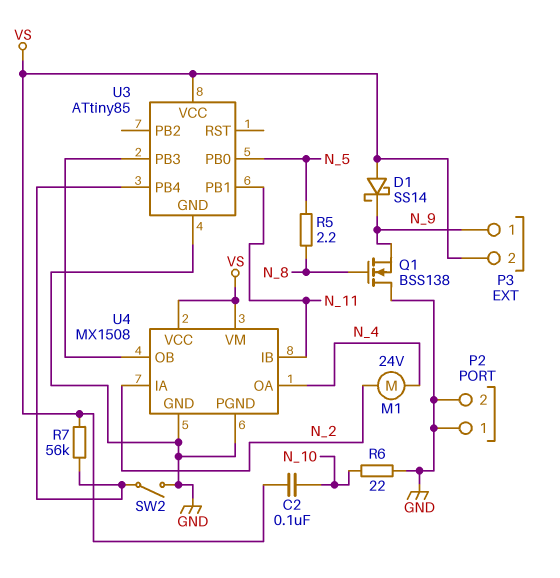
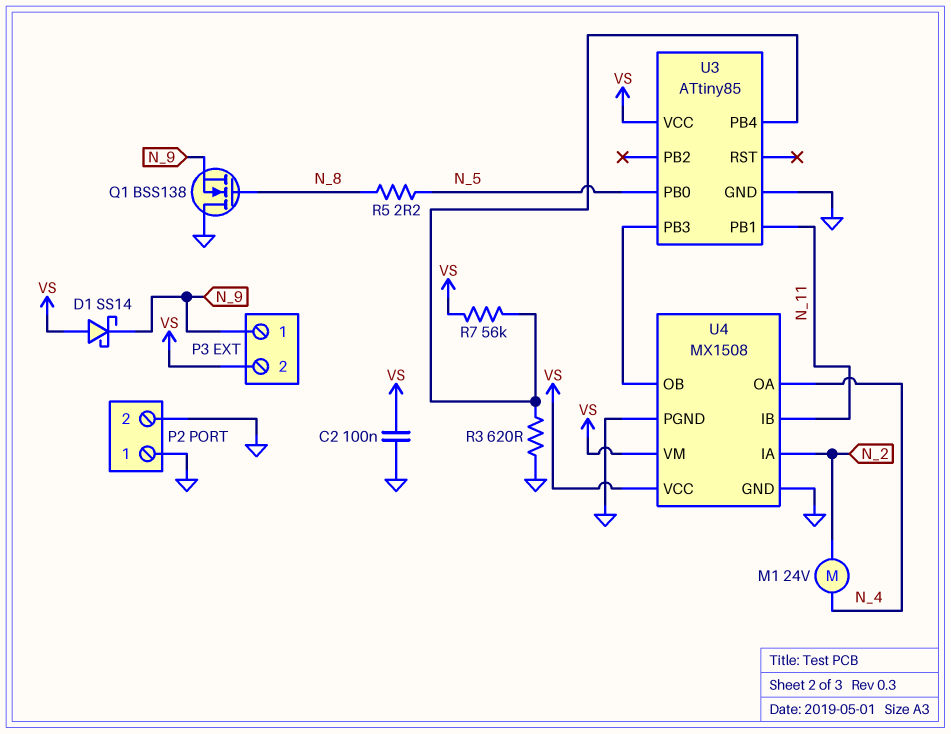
C2: 100nF (N_10, VS) -> 100nF (GND, VS)
R3: none -> 620 (GND, U3/PB4)
R6: 22 (GND, N_10) -> none
SW2: switch (GND, U3/PB4) -> none

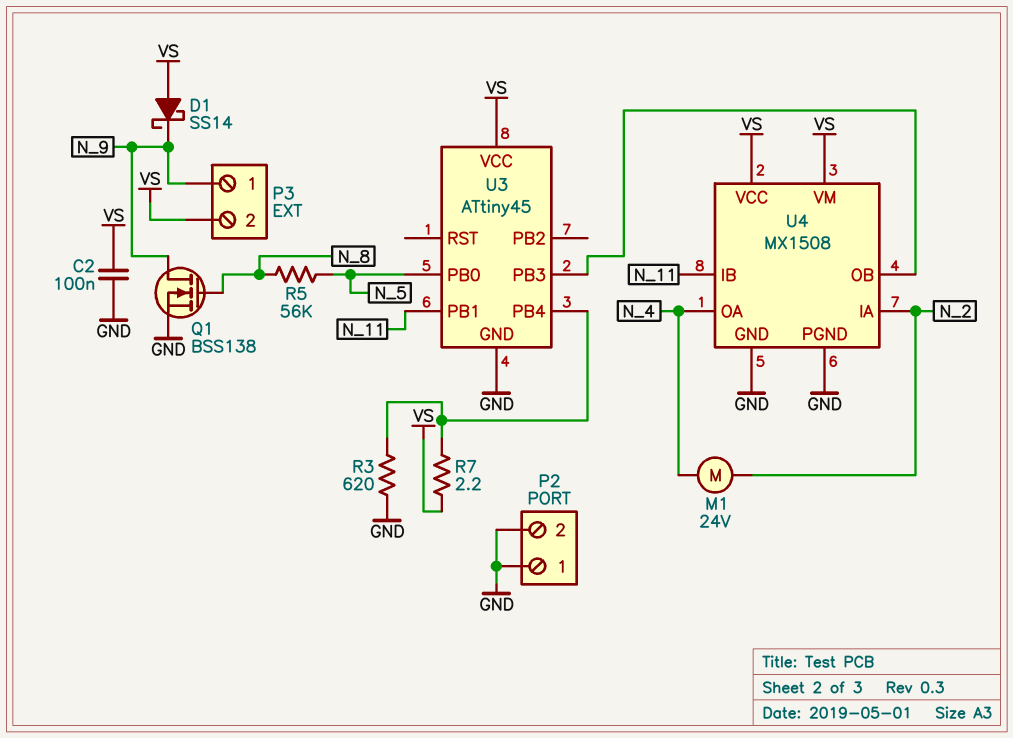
Q1: NMOS BSS138 (G N_8, D GND, S N_9) -> NMOS BSS138 (G N_8, D N_9, S GND)
R5: 2.2 (N_5, N_8) -> 56k (N_5, N_8)
R7: 56k (U3/PB4, VS) -> 2.2 (U3/PB4, VS)
U3: ATtiny85 -> ATtiny45

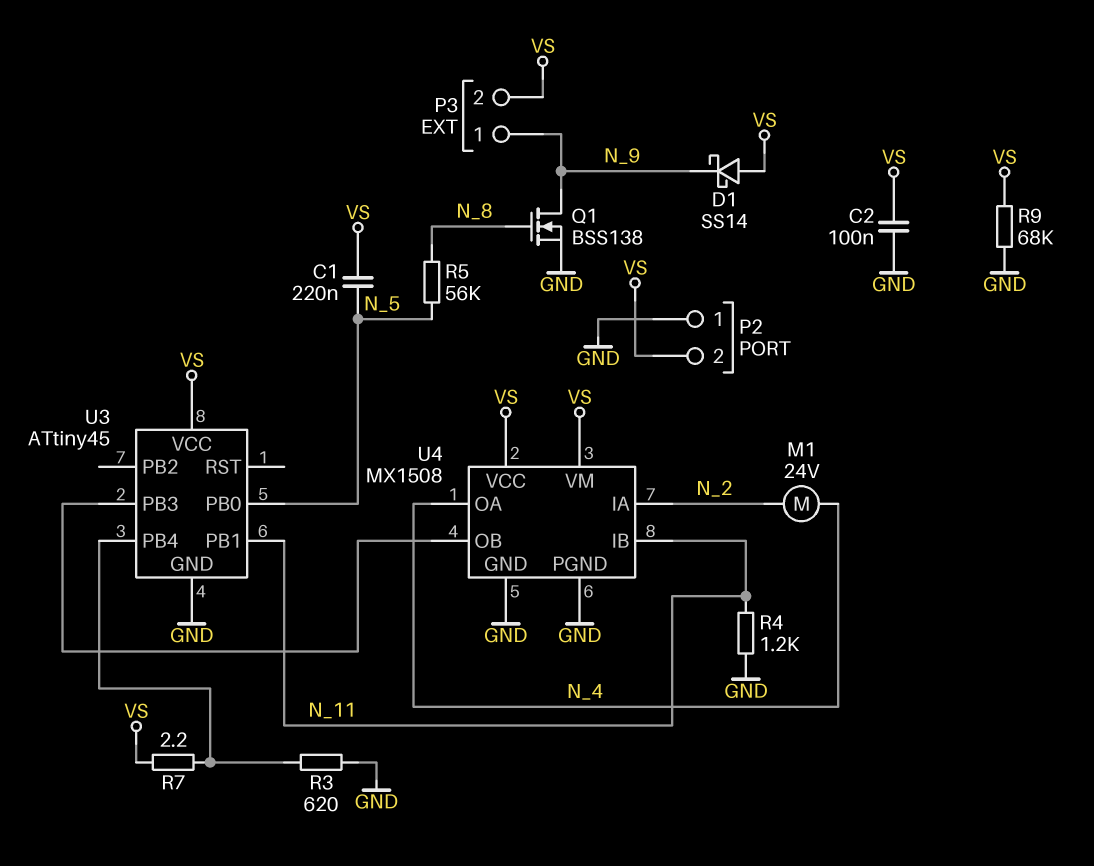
C1: none -> 220nF (N_5, VS)
P2 pin 2: GND -> VS
R4: none -> 1.2k (GND, N_11)
R9: none -> 68k (GND, VS)

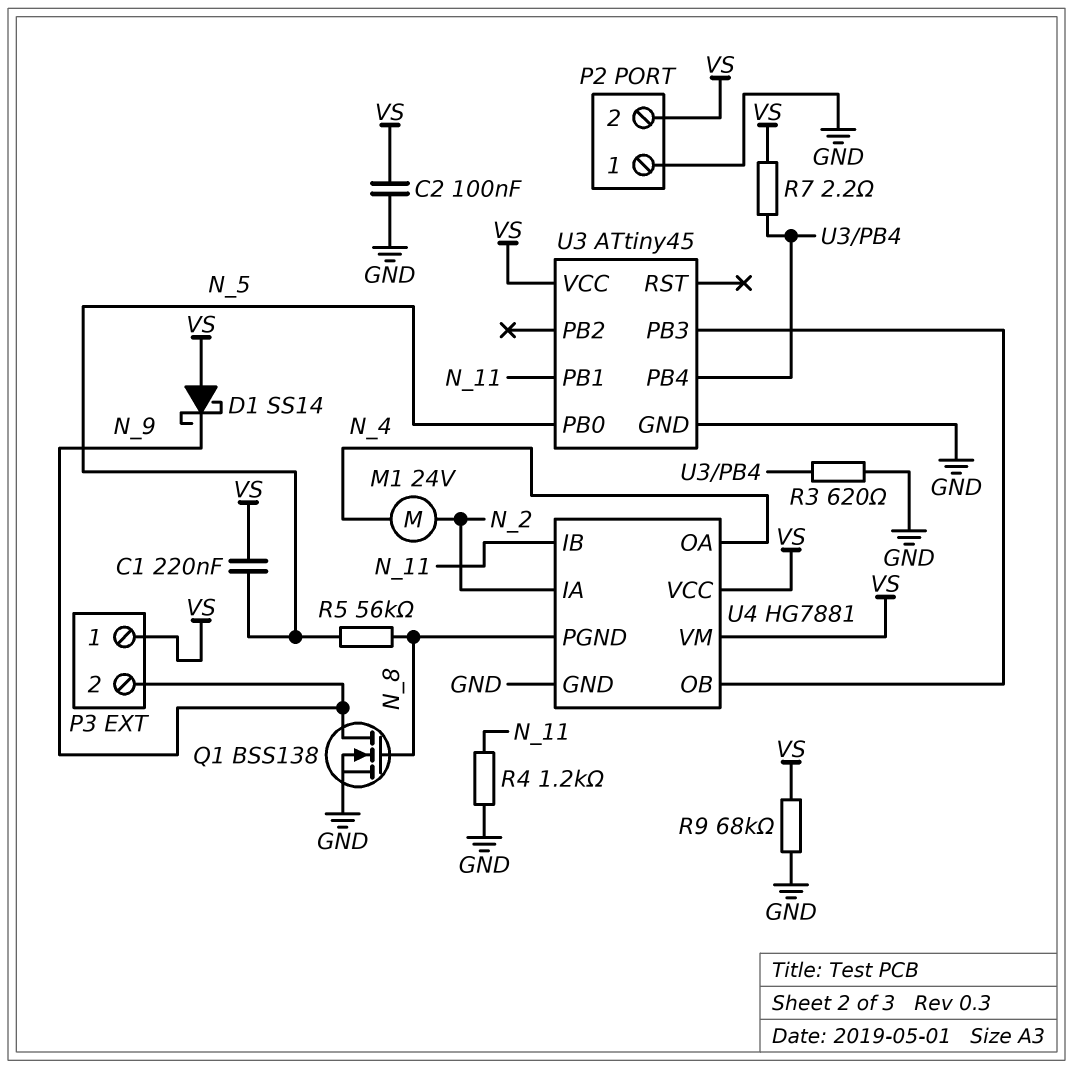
P3 pin 1: N_9 -> VS
P3 pin 2: VS -> N_9
U4: MX1508 -> HG7881
U4 pin PGND: GND -> N_8

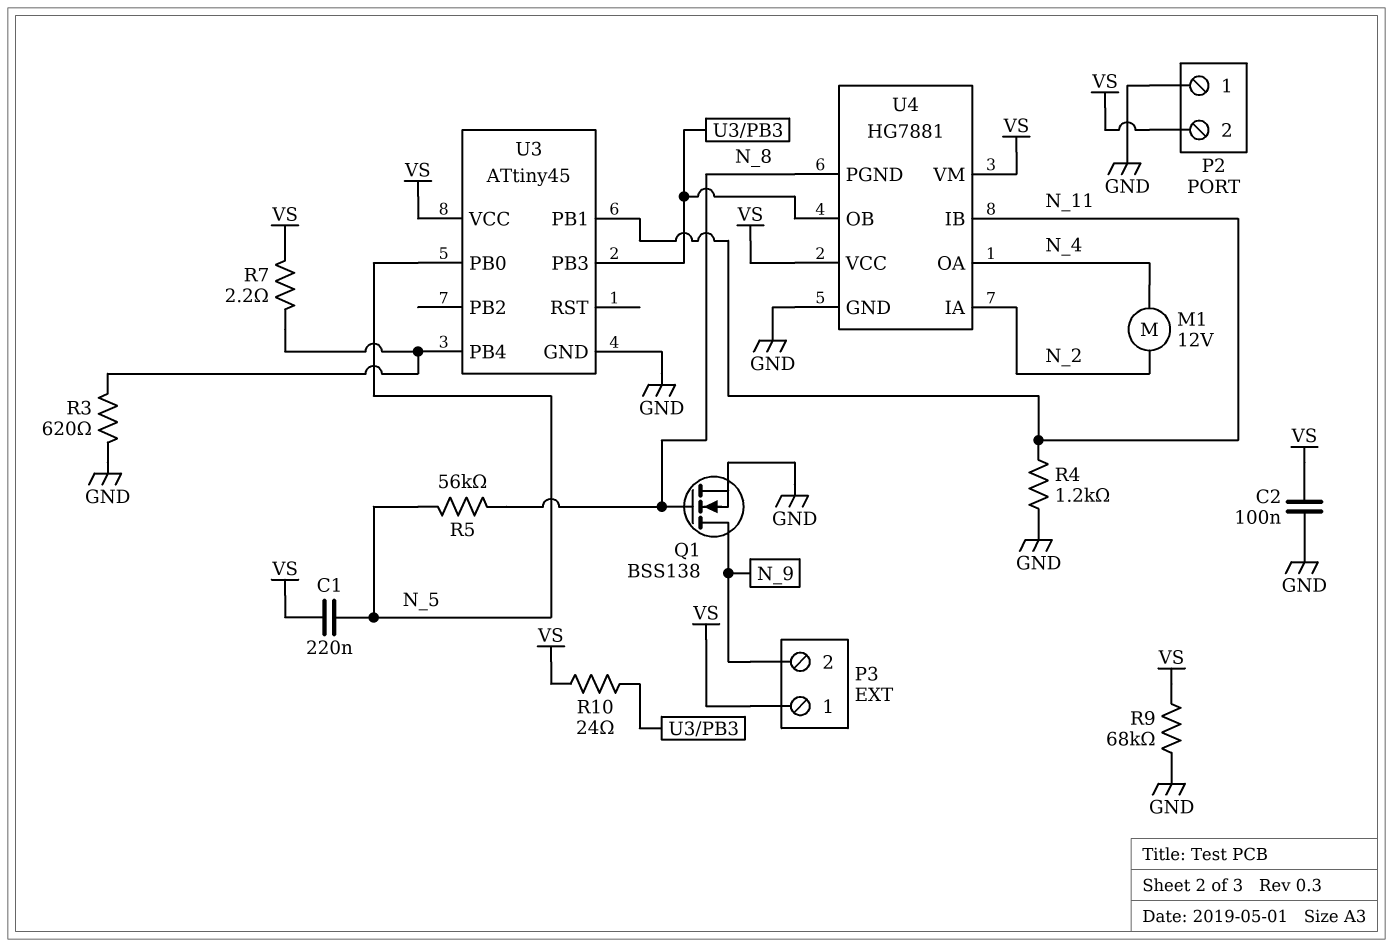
D1: schottky SS14 (A VS, K N_9) -> none
M1: motor 24V (N_2, N_4) -> motor 12V (N_2, N_4)
R10: none -> 24 (U3/PB3, VS)

